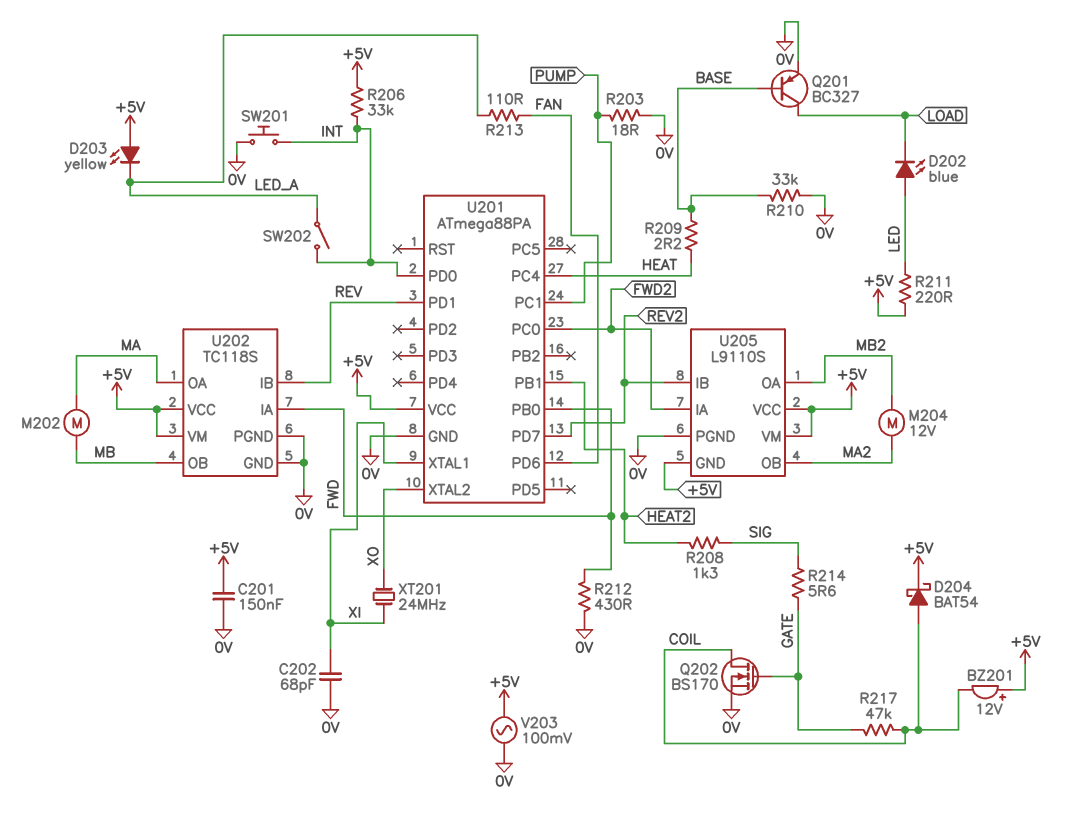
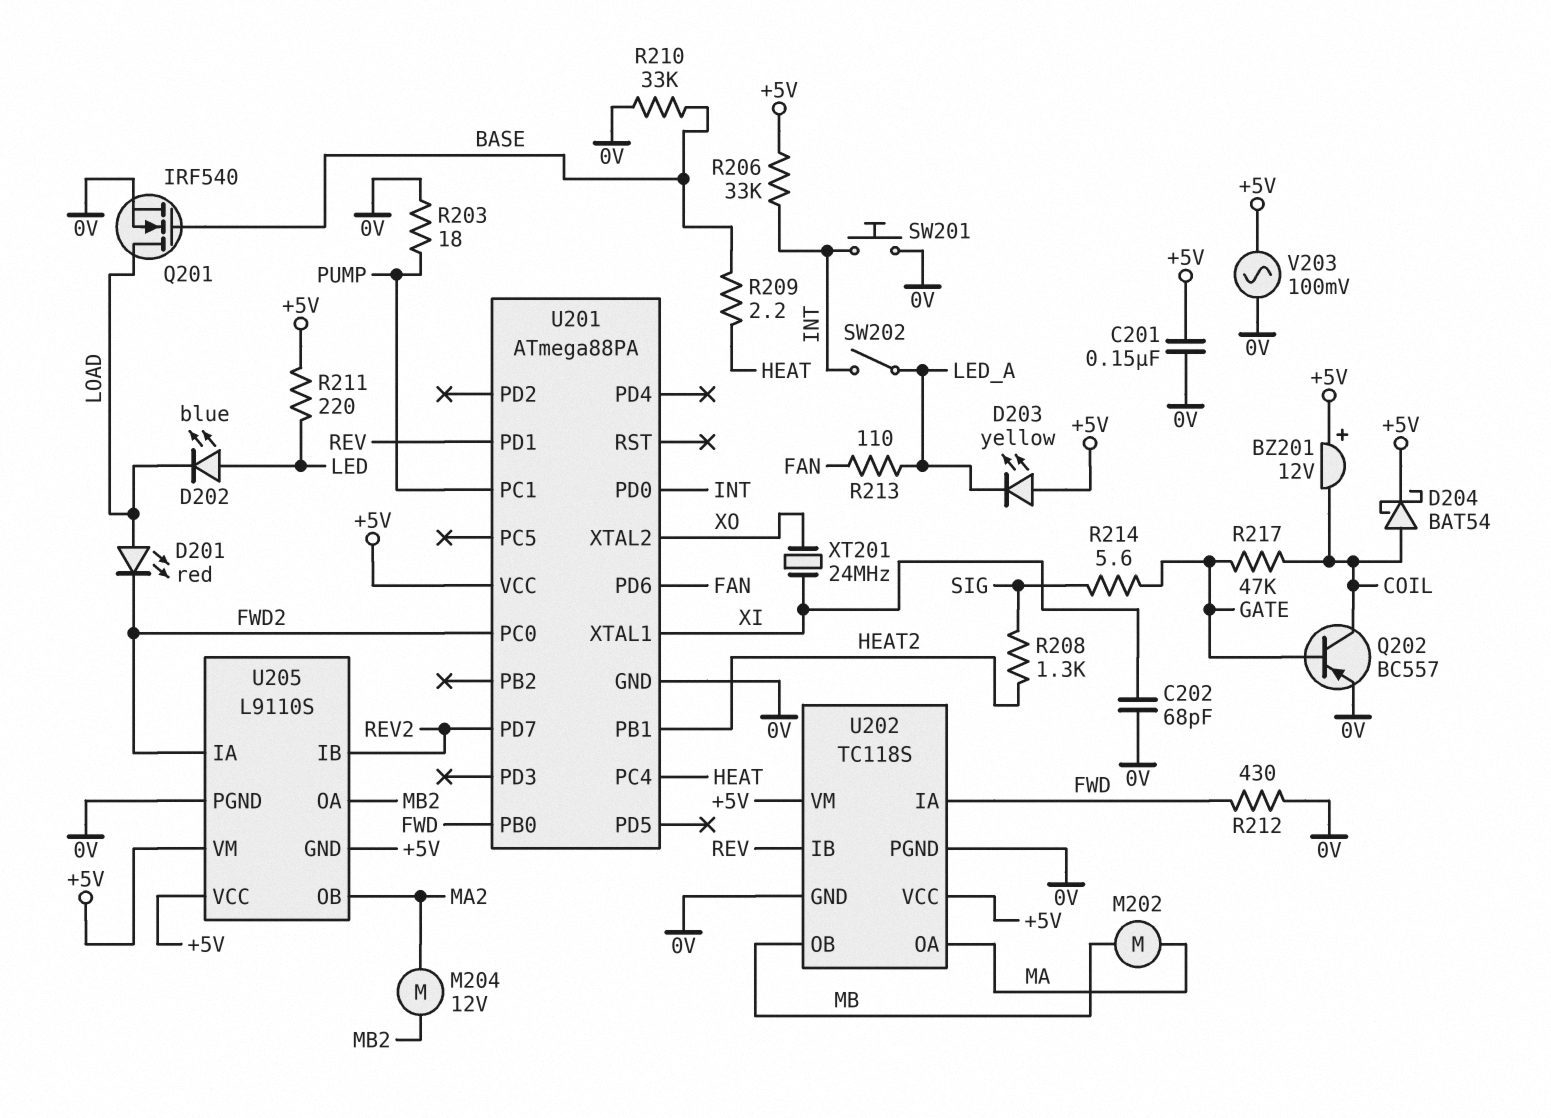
D201: none -> LED red (A LOAD, K FWD2)
Q201: PNP BC327 (B BASE, C LOAD, E 0V) -> NMOS IRF540 (G BASE, D LOAD, S 0V)
Q202: NMOS BS170 (G GATE, D COIL, S 0V) -> PNP BC557 (B GATE, C COIL, E 0V)

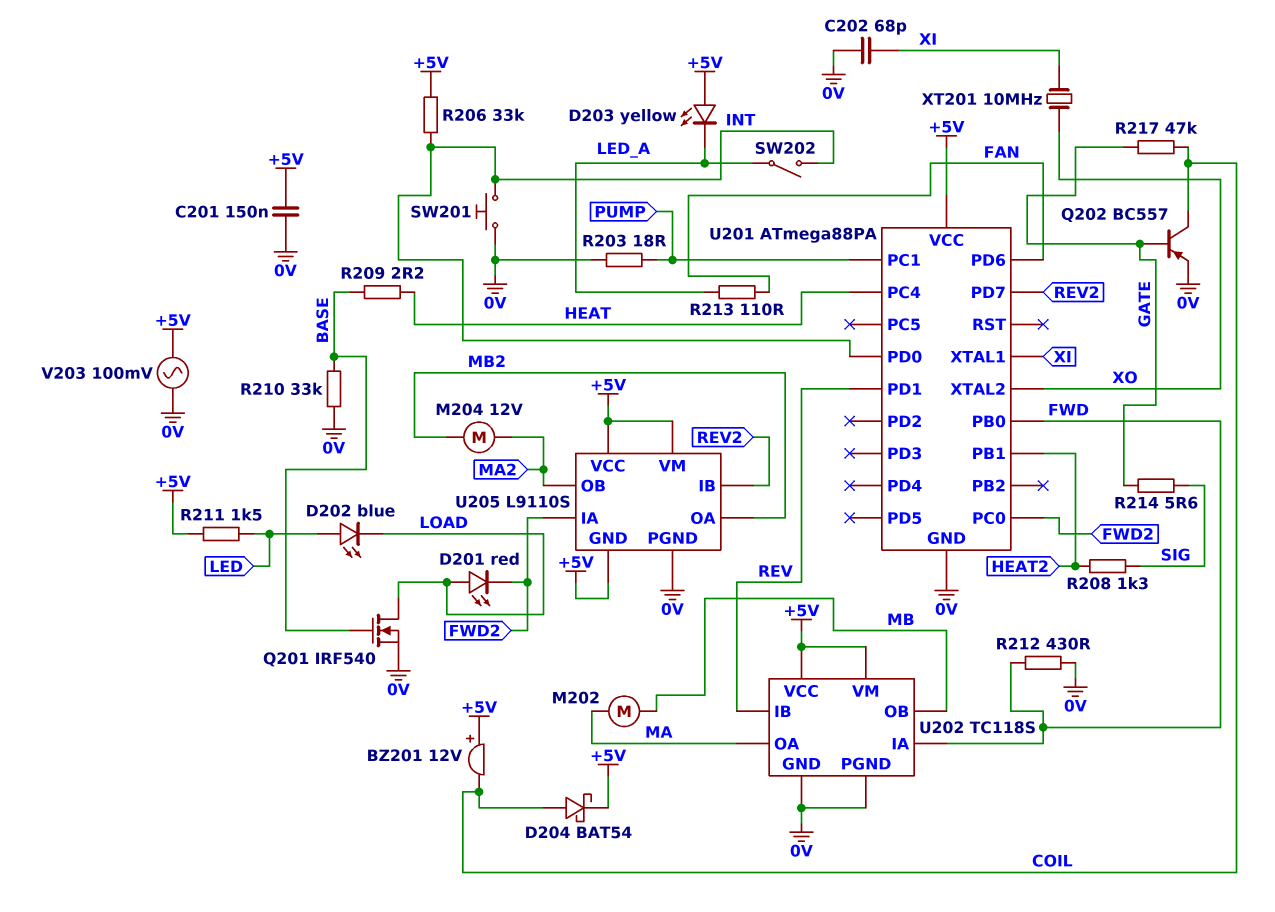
R211: 220 (+5V, LED) -> 1.5k (+5V, LED)
XT201: 24MHz (XI, XO) -> 10MHz (XI, XO)

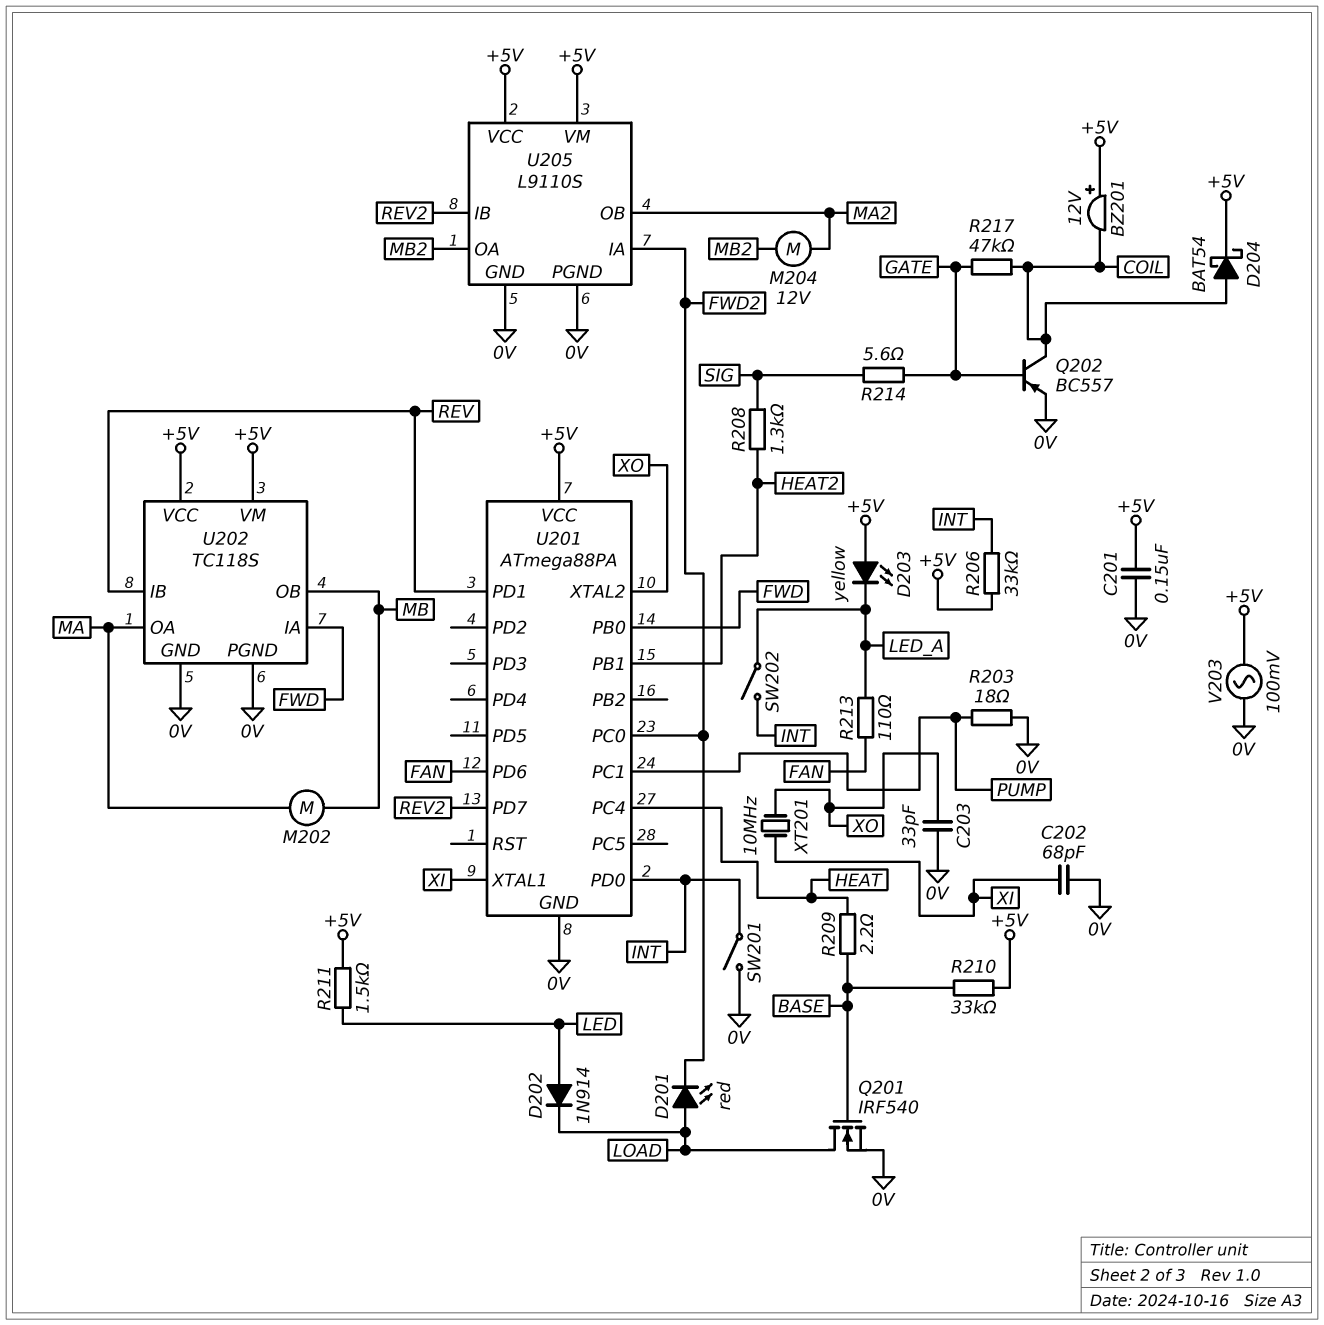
C203: none -> 33pF (0V, XO)
D202: LED blue (A LED, K LOAD) -> diode 1N914 (A LED, K LOAD)
R210: 33k (0V, BASE) -> 33k (+5V, BASE)
R212: 430 (0V, FWD) -> none
SW201: button (0V, INT) -> switch (0V, INT)
U205 pin GND: +5V -> 0V

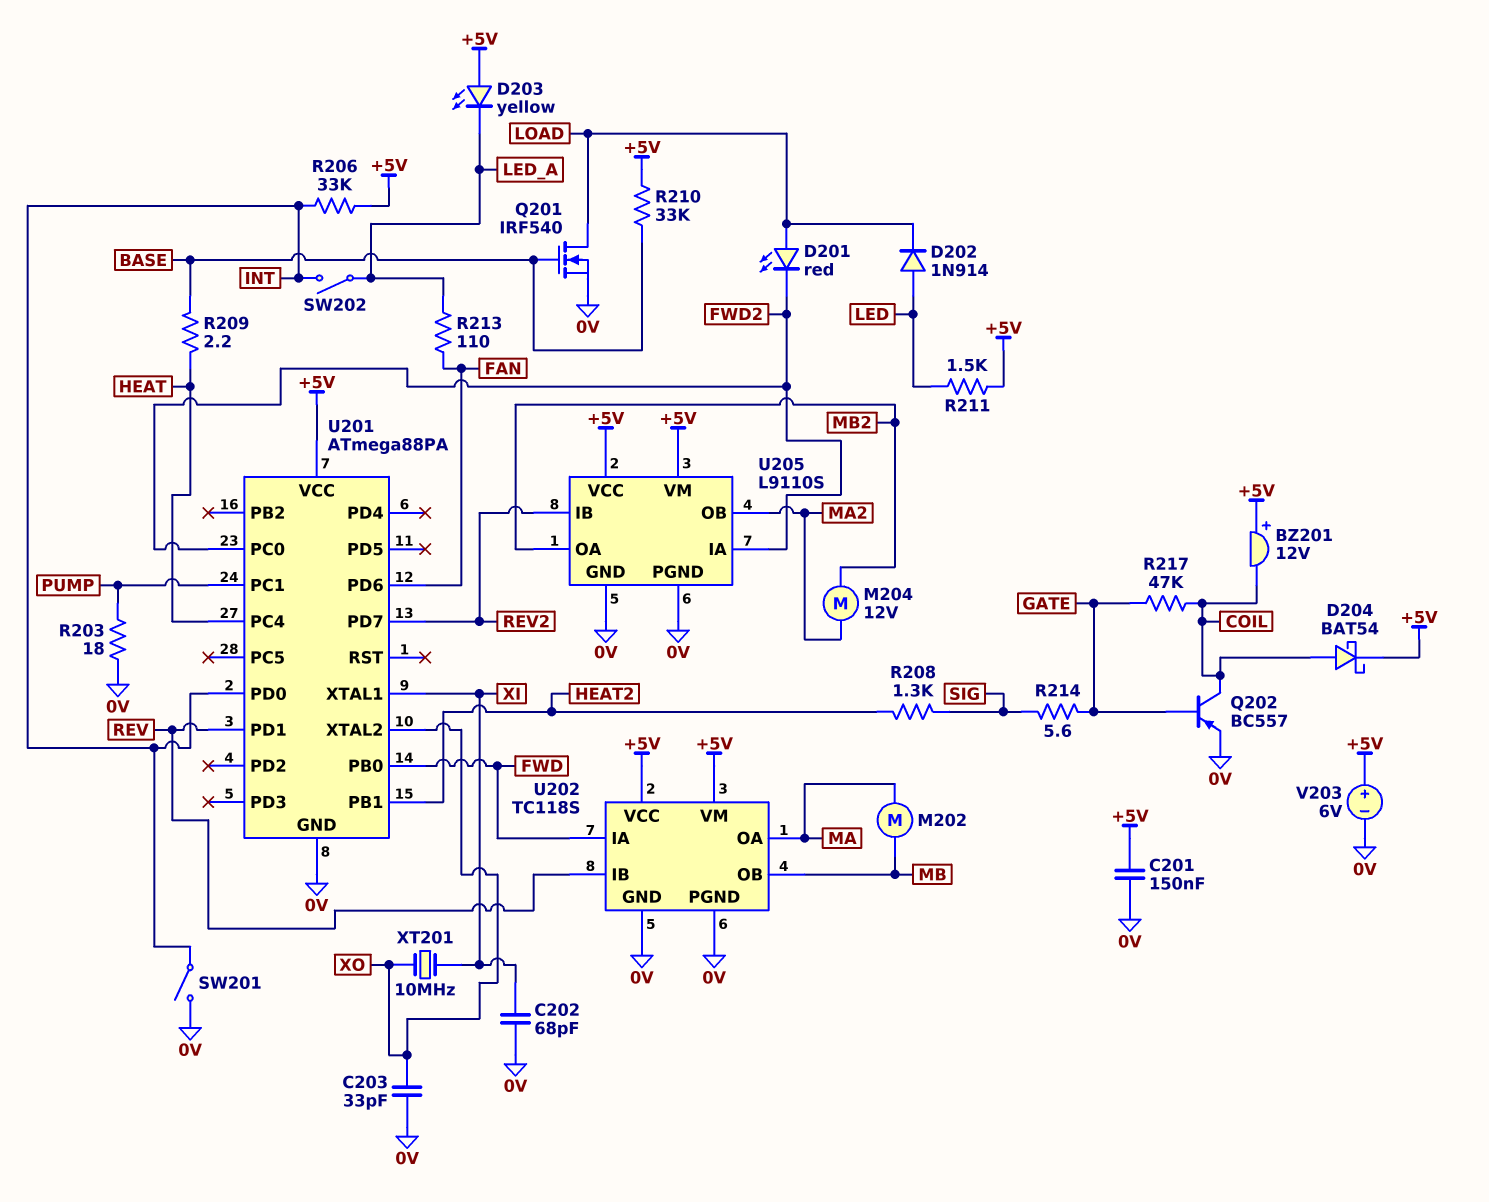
V203: AC 100mV (+5V, 0V) -> 6V (plus +5V, minus 0V)

